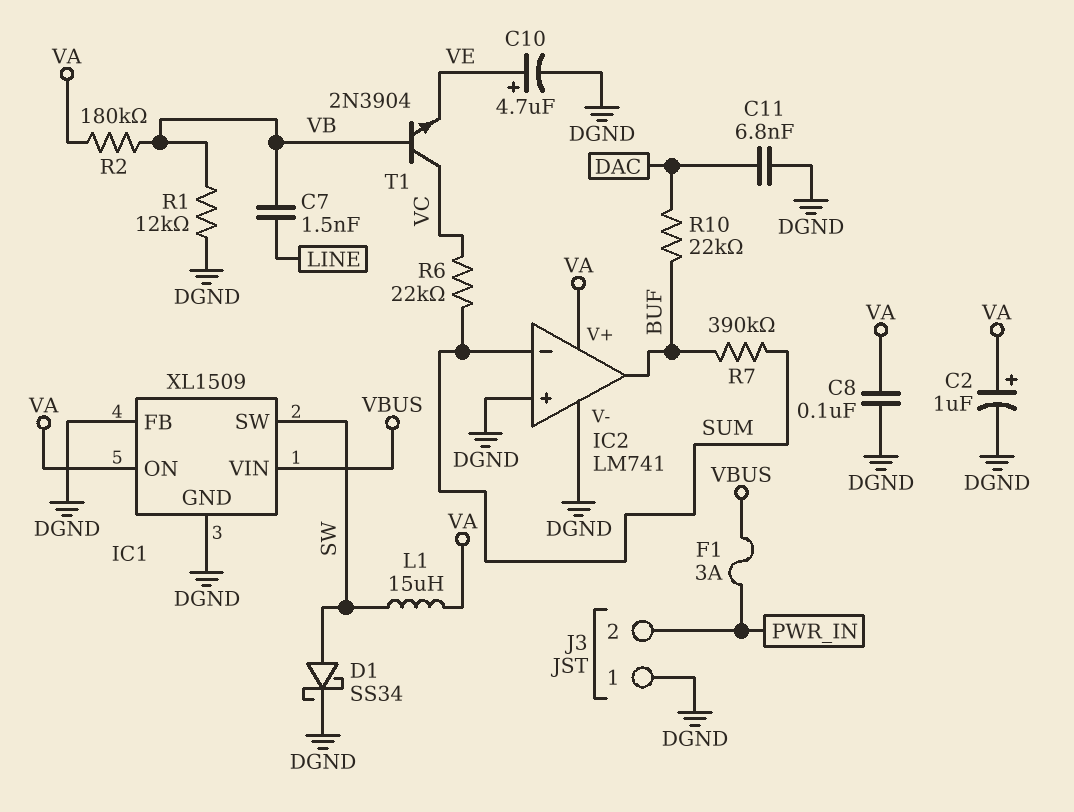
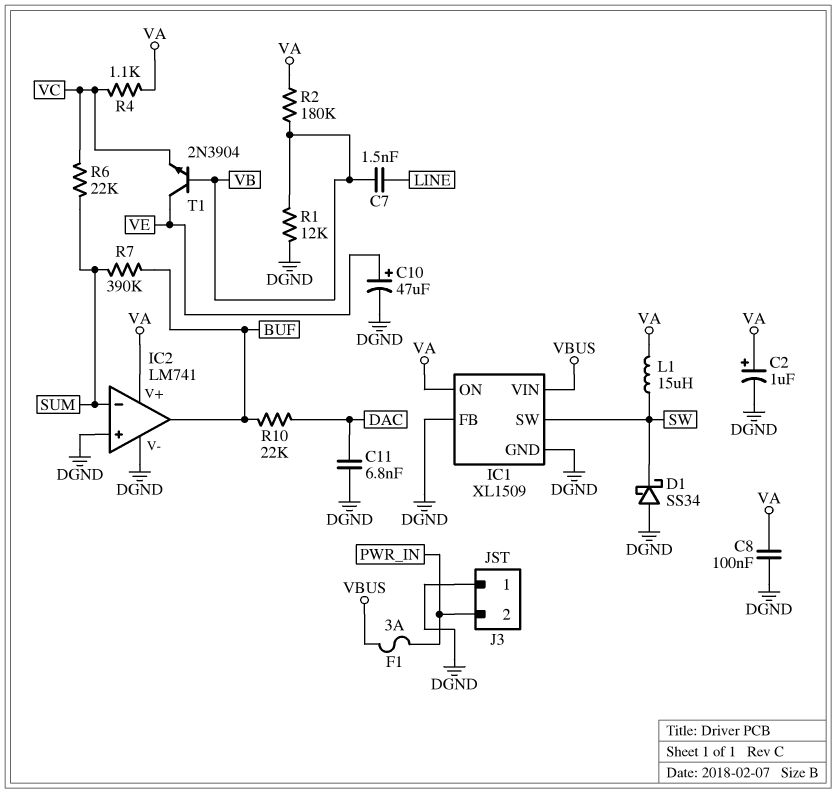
C10: 4.7uF (plus VE, minus DGND) -> 47uF (plus VE, minus DGND)
D1: schottky SS34 (A SW, K DGND) -> schottky SS34 (A DGND, K SW)
R4: none -> 1.1k (VA, VC)
T1: NPN 2N3904 (B VB, C VC, E VE) -> NPN 2N3904 (B VB, C VE, E VC)

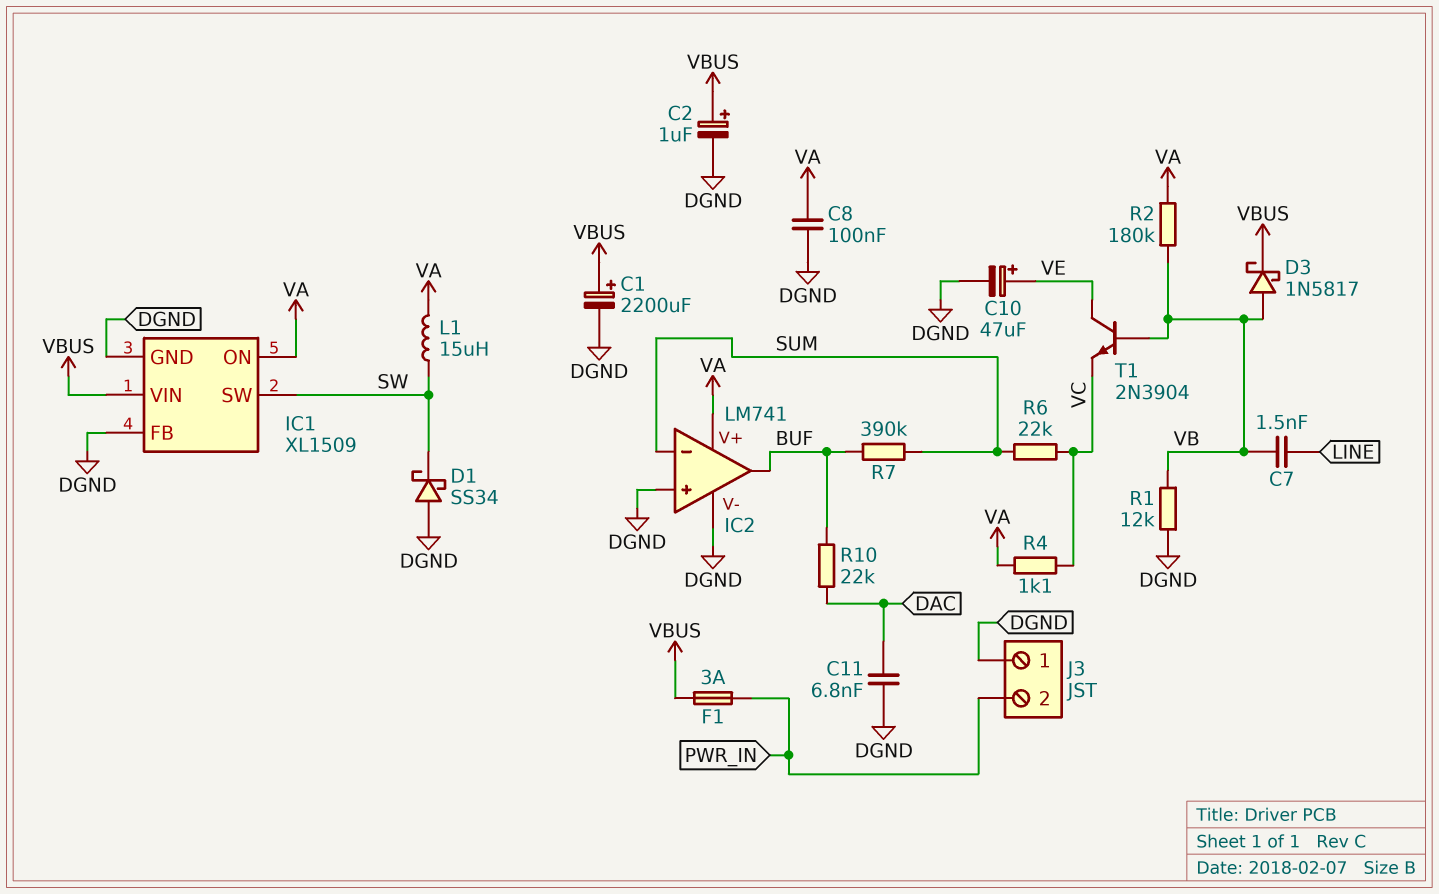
C1: none -> 2200uF (plus VBUS, minus DGND)
C2: 1uF (plus VA, minus DGND) -> 1uF (plus VBUS, minus DGND)
D3: none -> schottky 1N5817 (A VB, K VBUS)

